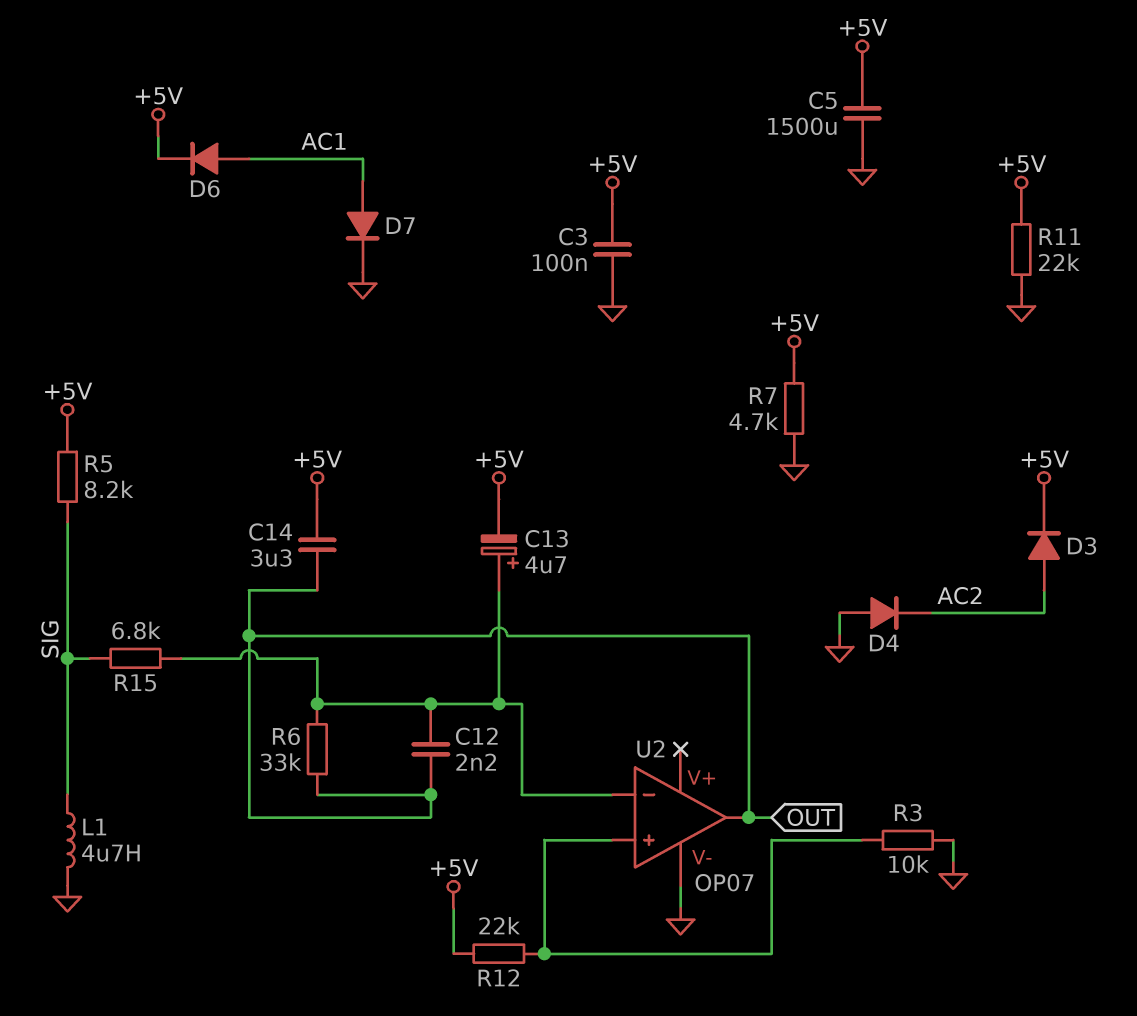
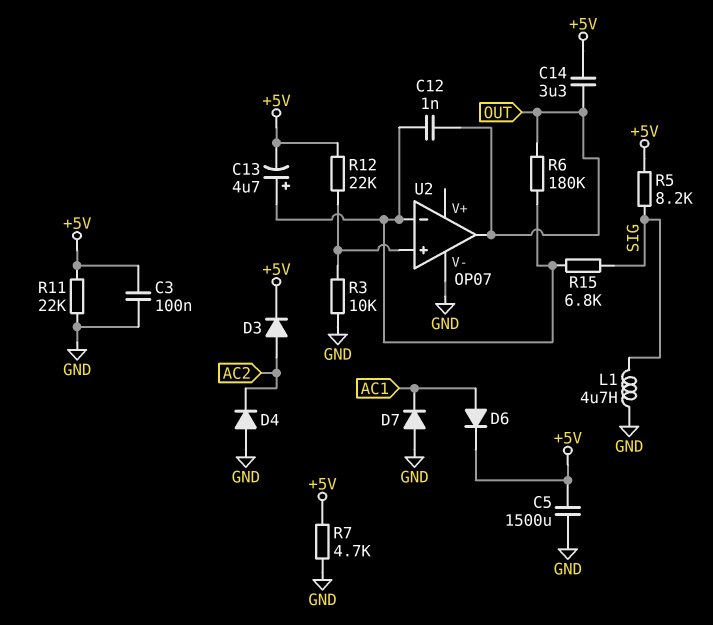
C12: 2.2nF (OUT, U2/in-) -> 1nF (OUT, U2/in-)
D7: diode (A AC1, K GND) -> diode (A GND, K AC1)
R6: 33k (OUT, U2/in-) -> 180k (OUT, U2/in-)

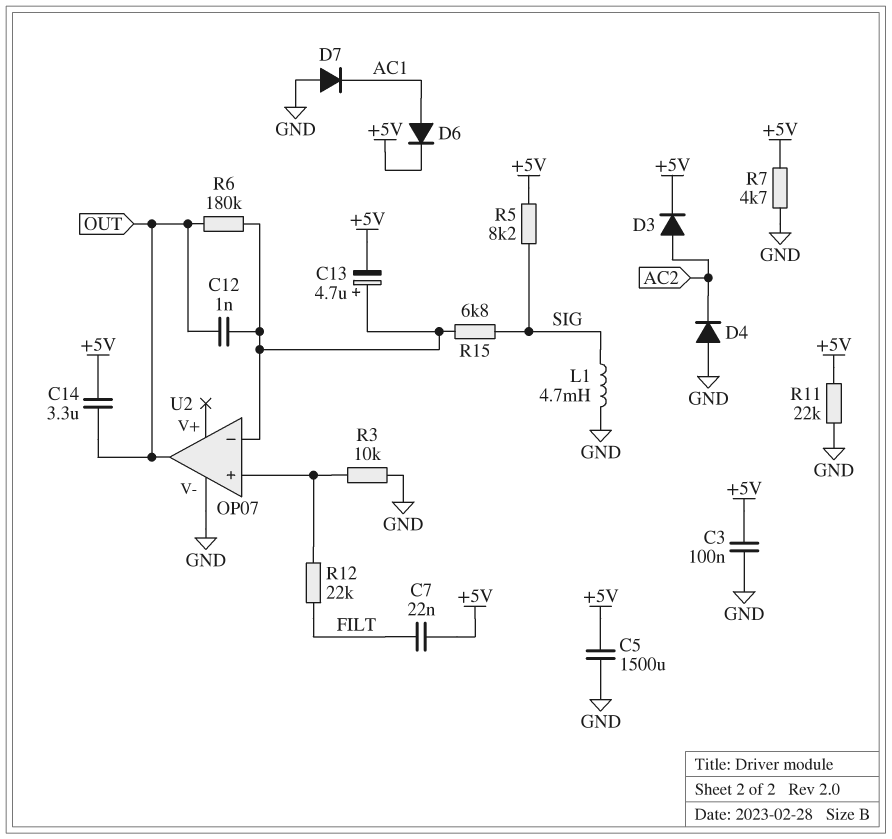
C7: none -> 22nF (+5V, FILT)
L1: 4.7uH (GND, SIG) -> 4.7mH (GND, SIG)
R12: 22k (+5V, U2/in+) -> 22k (FILT, U2/in+)

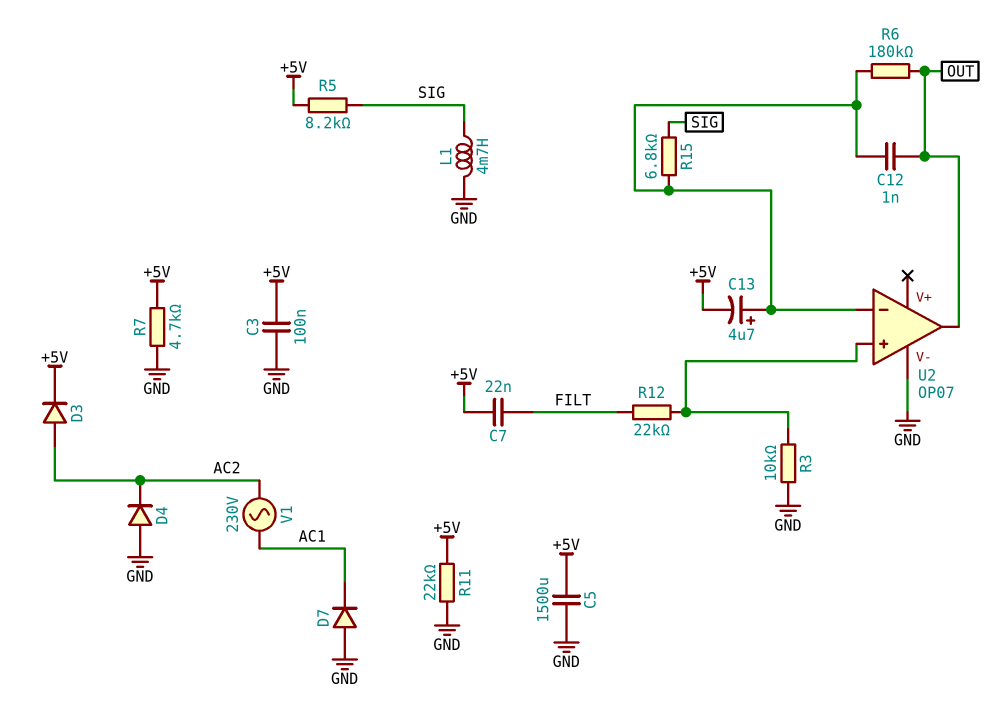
C14: 3.3uF (+5V, OUT) -> none
D6: diode (A AC1, K +5V) -> none
V1: none -> AC 230V (AC1, AC2)

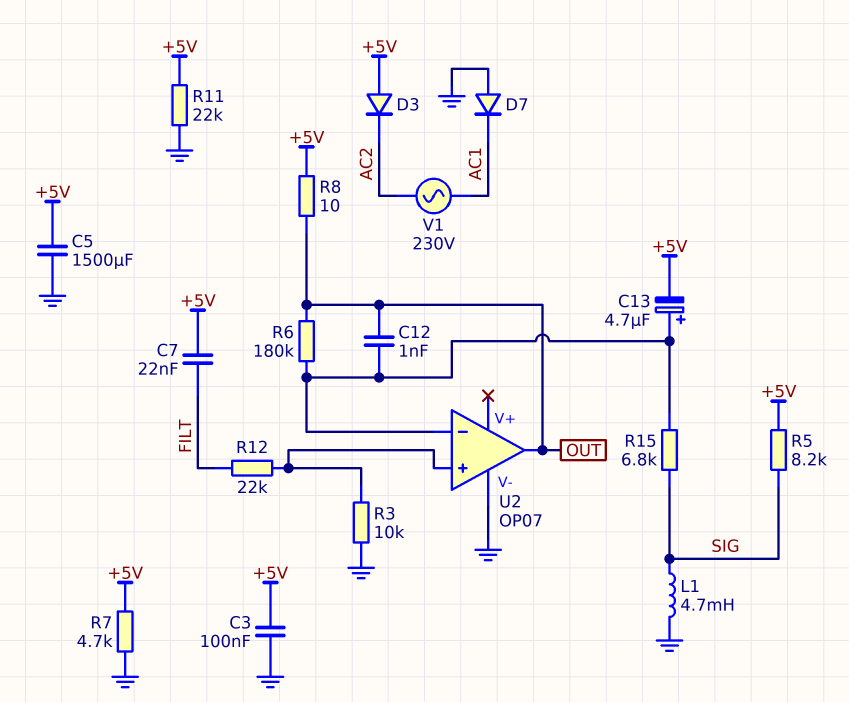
D3: diode (A AC2, K +5V) -> diode (A +5V, K AC2)
D4: diode (A GND, K AC2) -> none
R8: none -> 10 (+5V, OUT)

